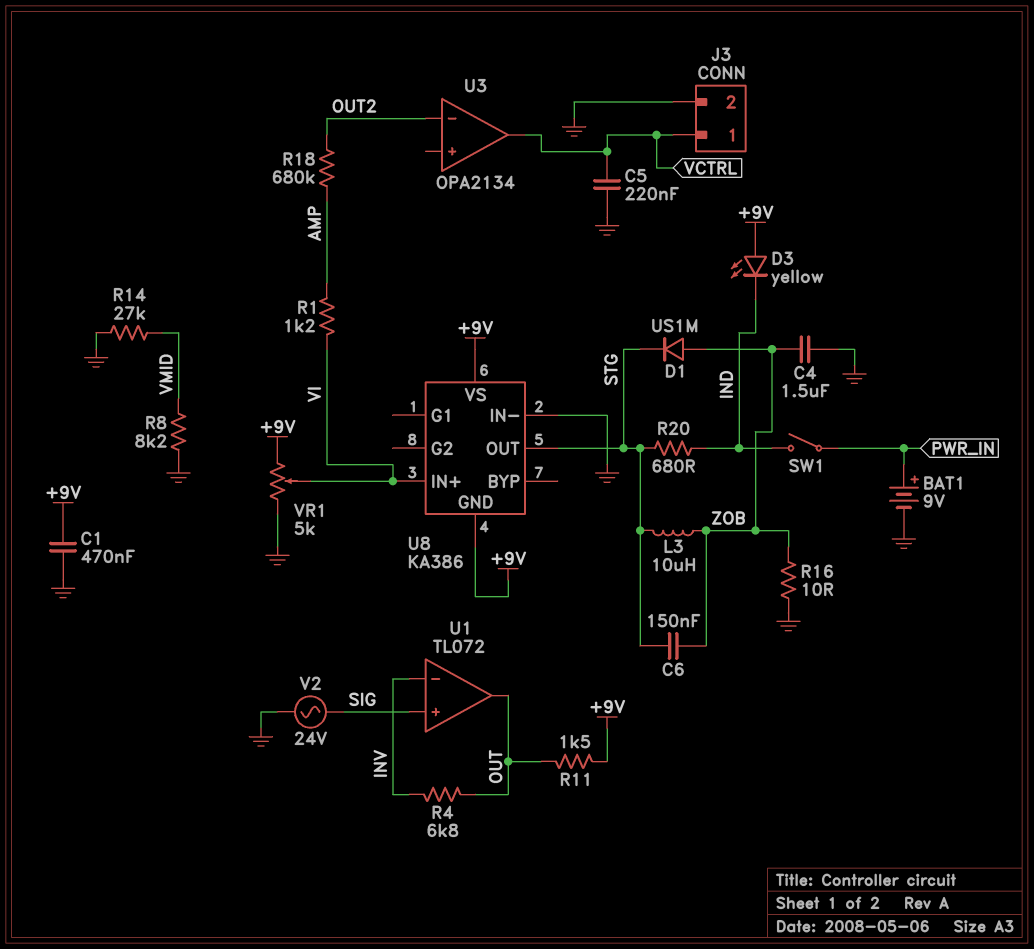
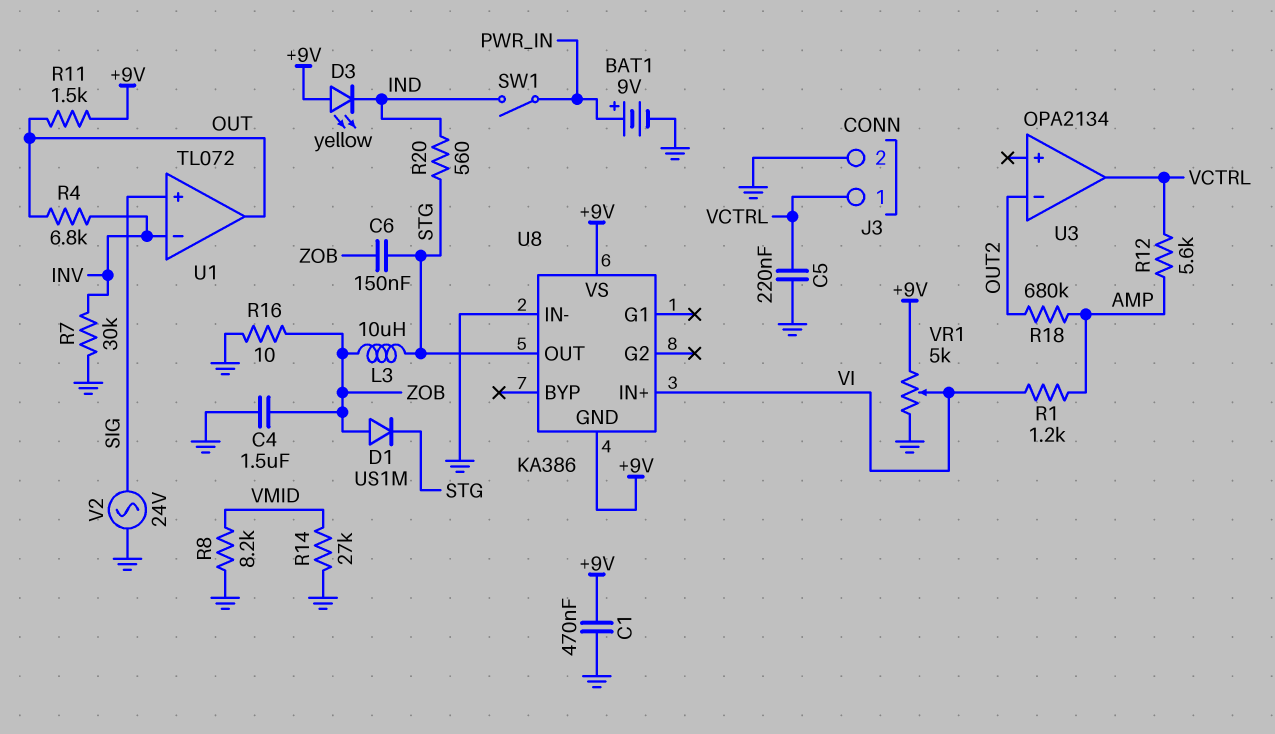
R7: none -> 30k (GND, INV)
R12: none -> 5.6k (AMP, VCTRL)
R20: 680 (IND, STG) -> 560 (IND, STG)

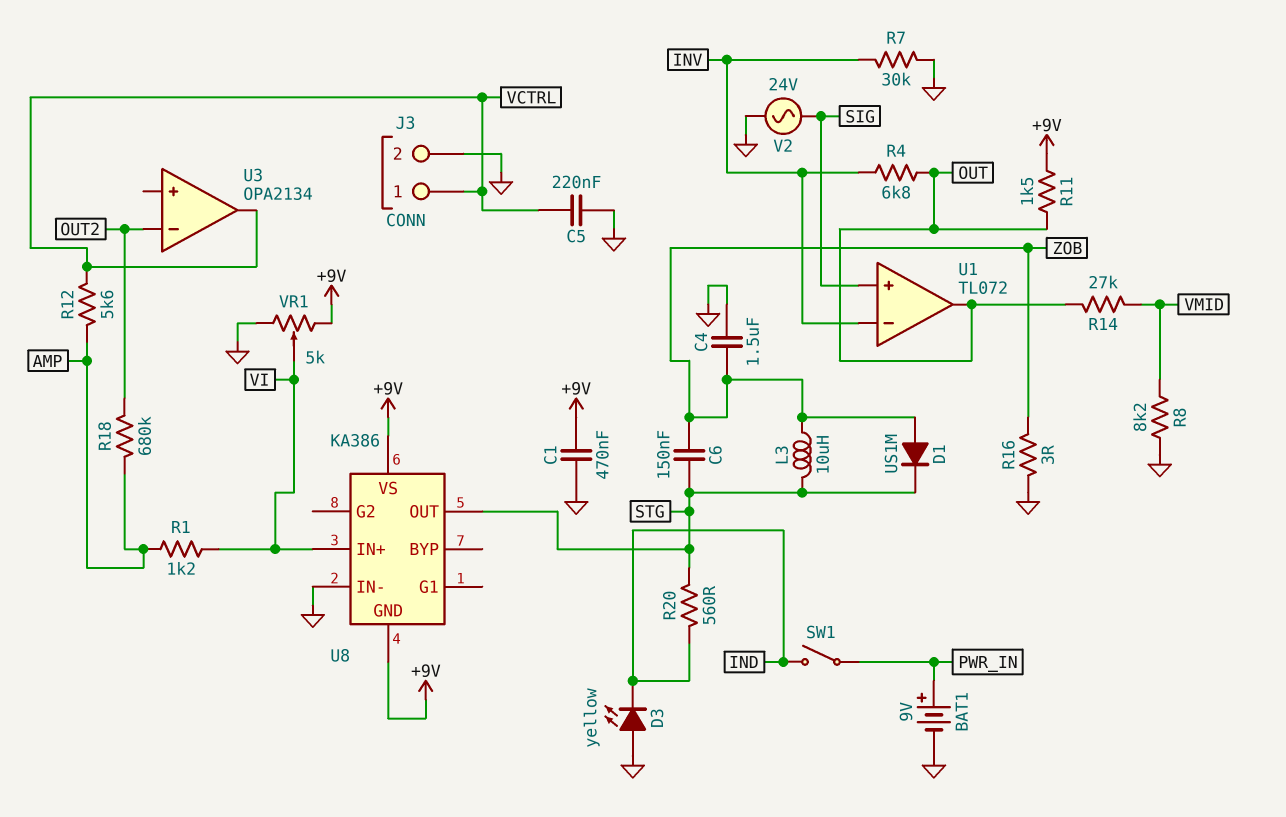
D3: LED yellow (A +9V, K IND) -> LED yellow (A GND, K IND)
R14: 27k (GND, VMID) -> 27k (OUT, VMID)
R16: 10 (GND, ZOB) -> 3 (GND, ZOB)

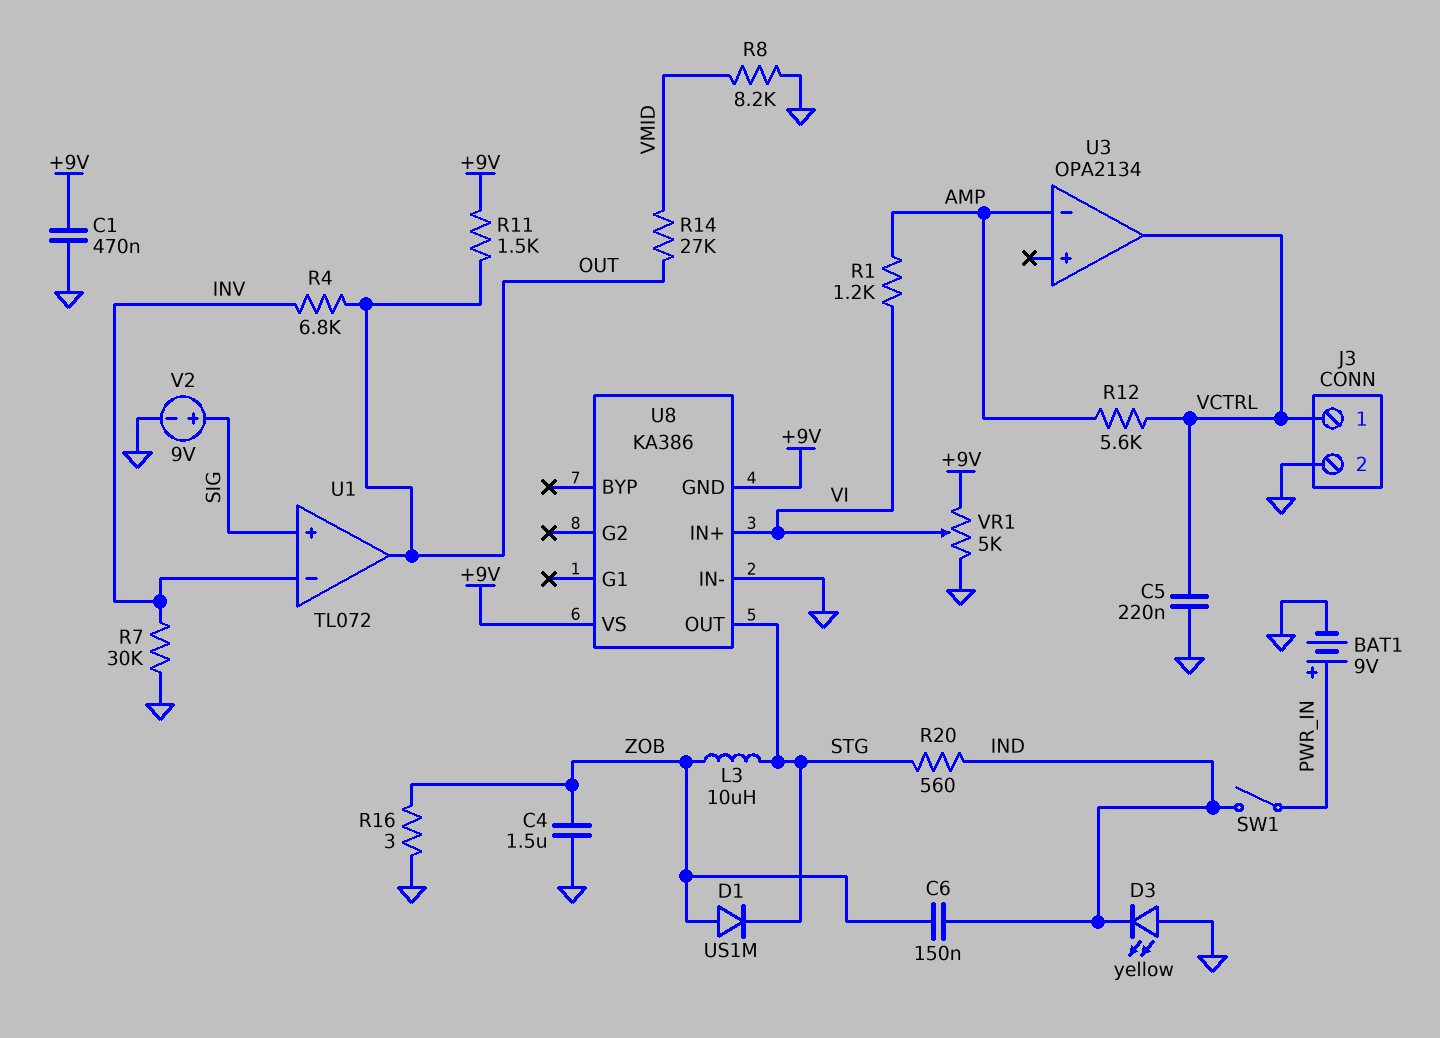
C6: 150nF (STG, ZOB) -> 150nF (IND, ZOB)
R18: 680k (AMP, OUT2) -> none
U3 pin in-: OUT2 -> AMP
V2: AC 24V (GND, SIG) -> 9V (plus SIG, minus GND)

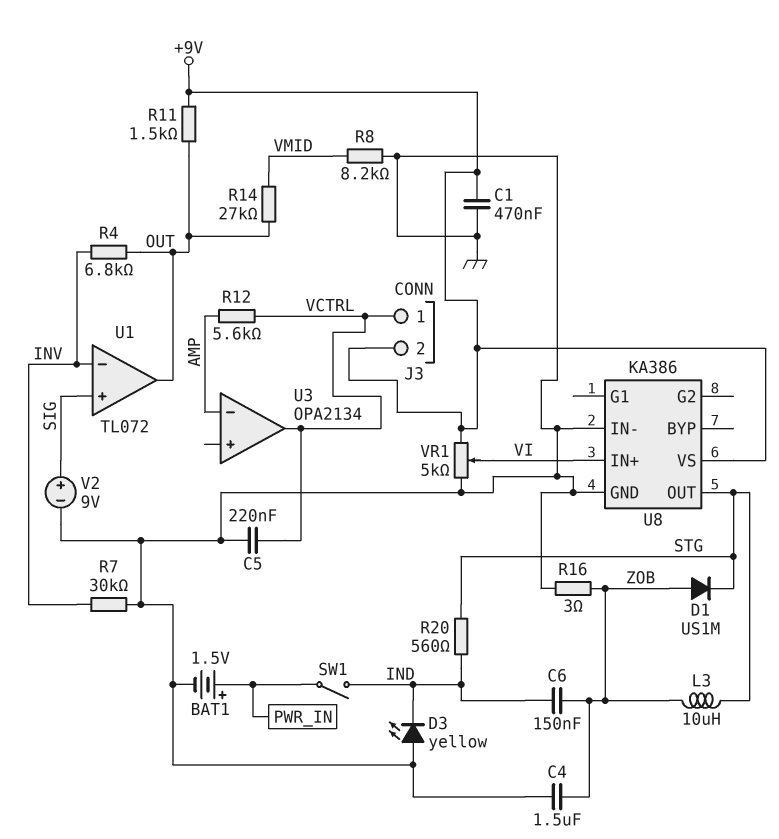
BAT1: 9V (plus PWR_IN, minus GND) -> 1.5V (plus PWR_IN, minus GND)
J3 pin 2: GND -> +9V
R1: 1.2k (AMP, VI) -> none
U8 pin GND: +9V -> GND

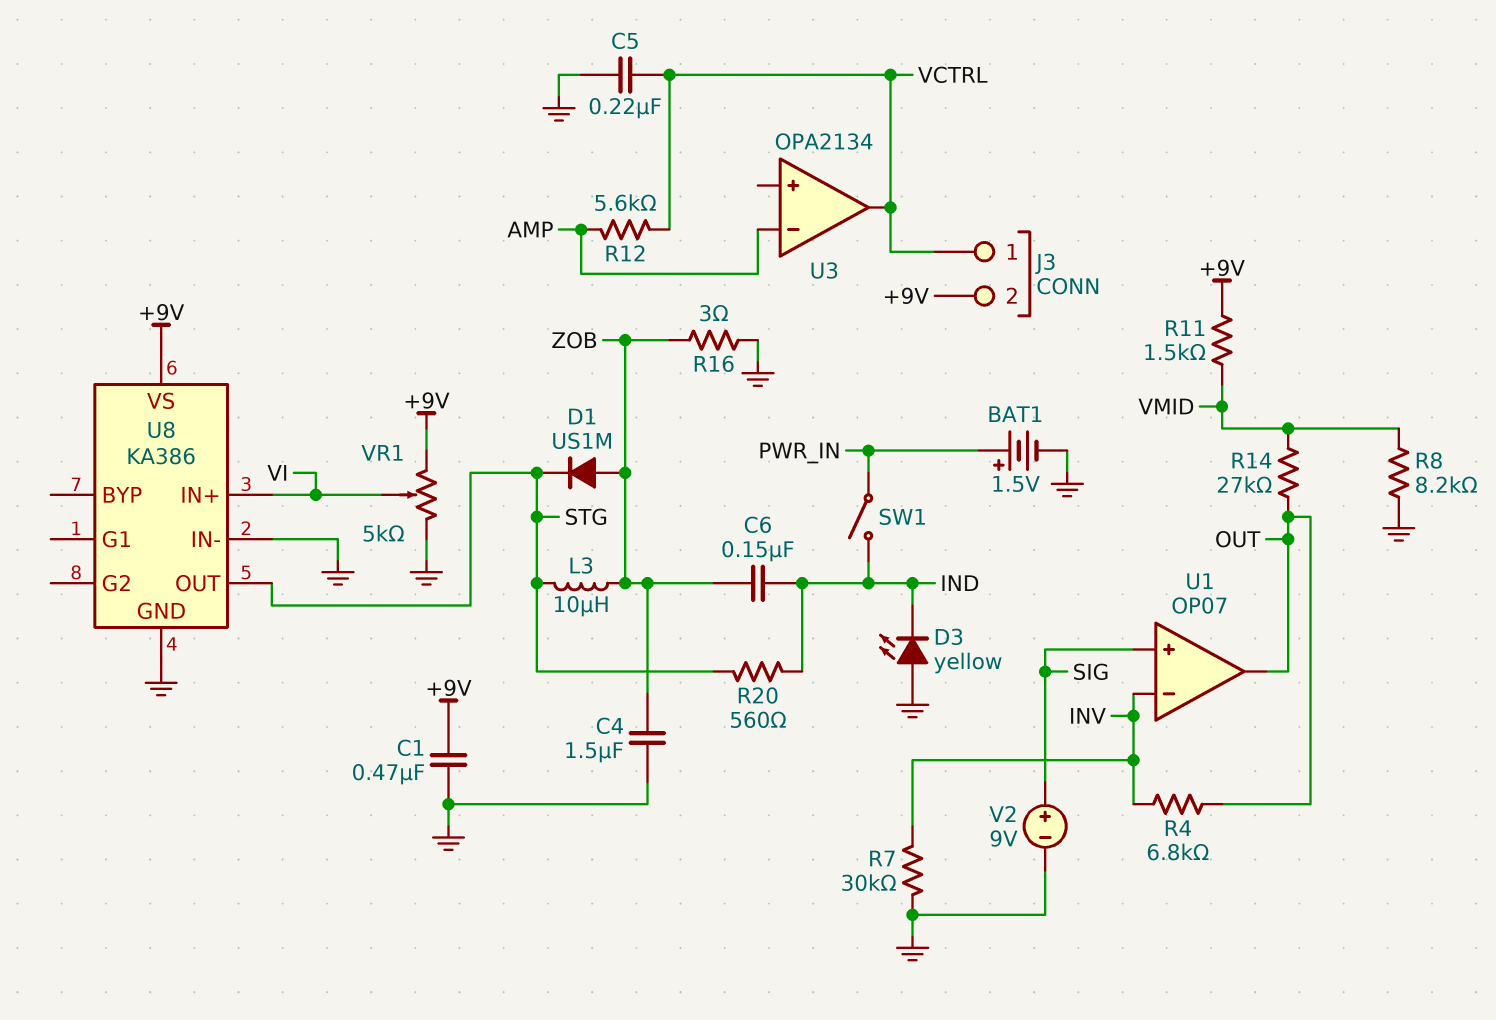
R11: 1.5k (+9V, OUT) -> 1.5k (+9V, VMID)
U1: TL072 -> OP07

